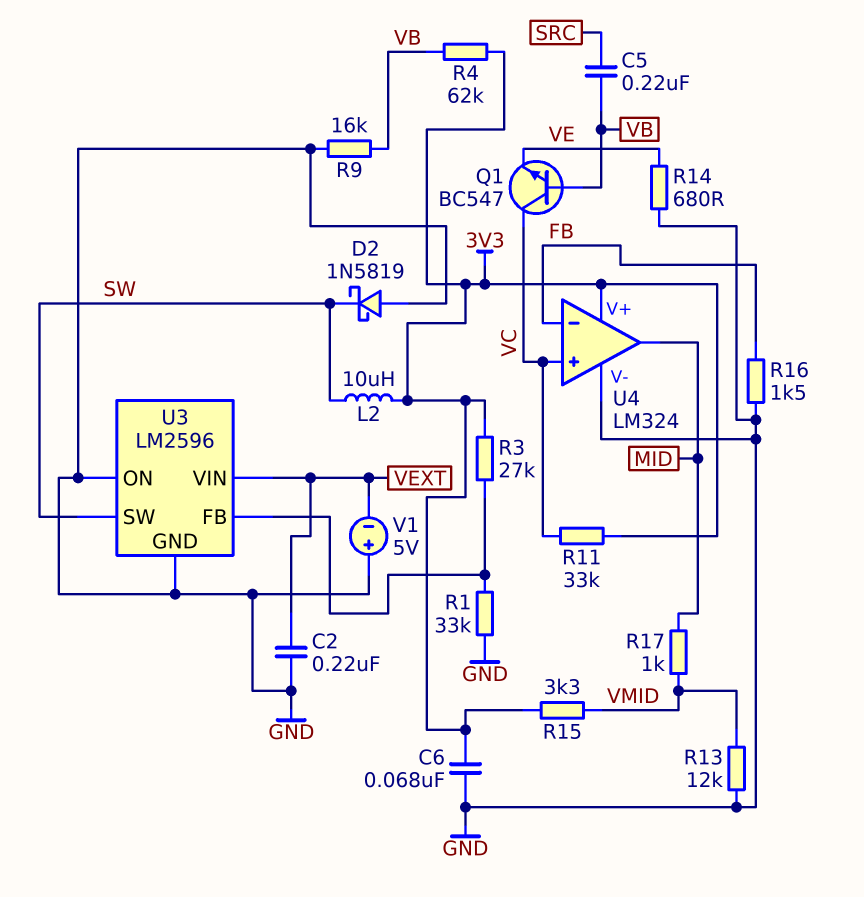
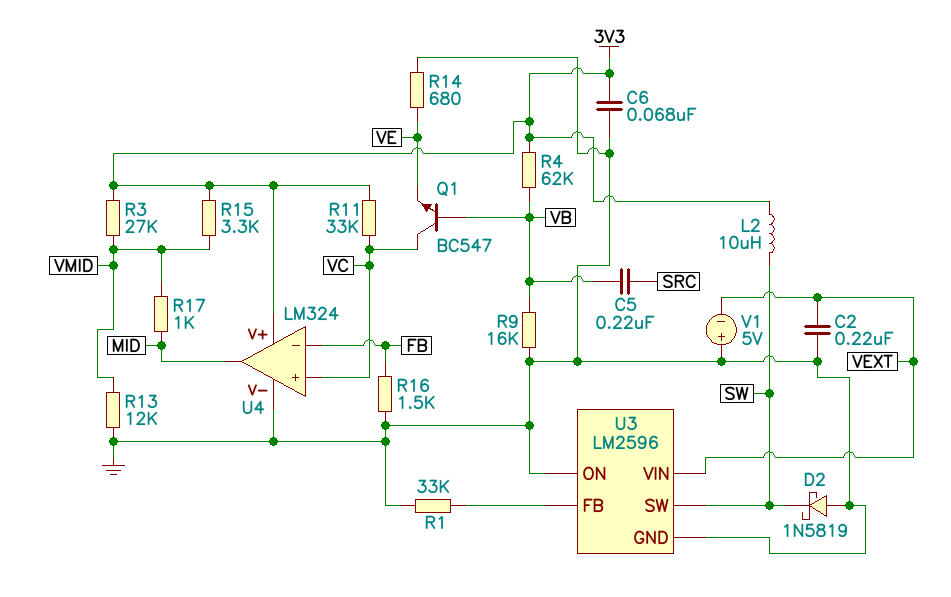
R3: 27k (3V3, U3/FB) -> 27k (3V3, VMID)

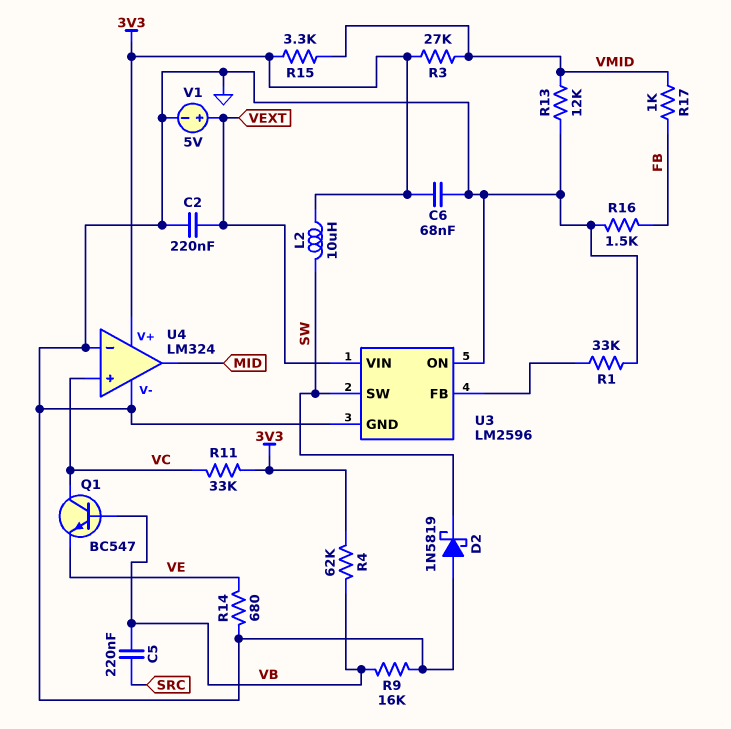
R17: 1k (MID, VMID) -> 1k (FB, VMID)
U4 pin in-: FB -> GND
V1: 5V (plus GND, minus VEXT) -> 5V (plus VEXT, minus GND)

